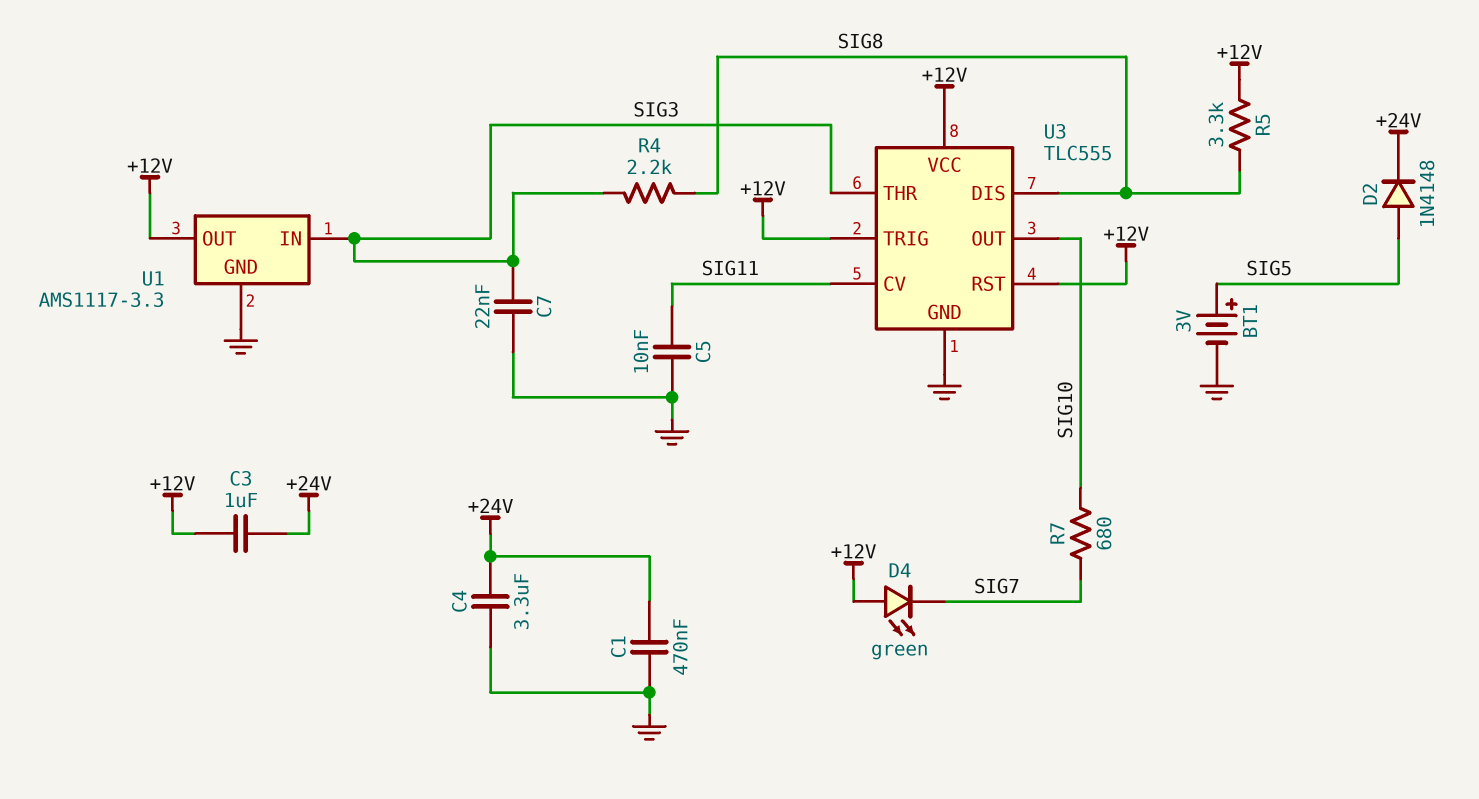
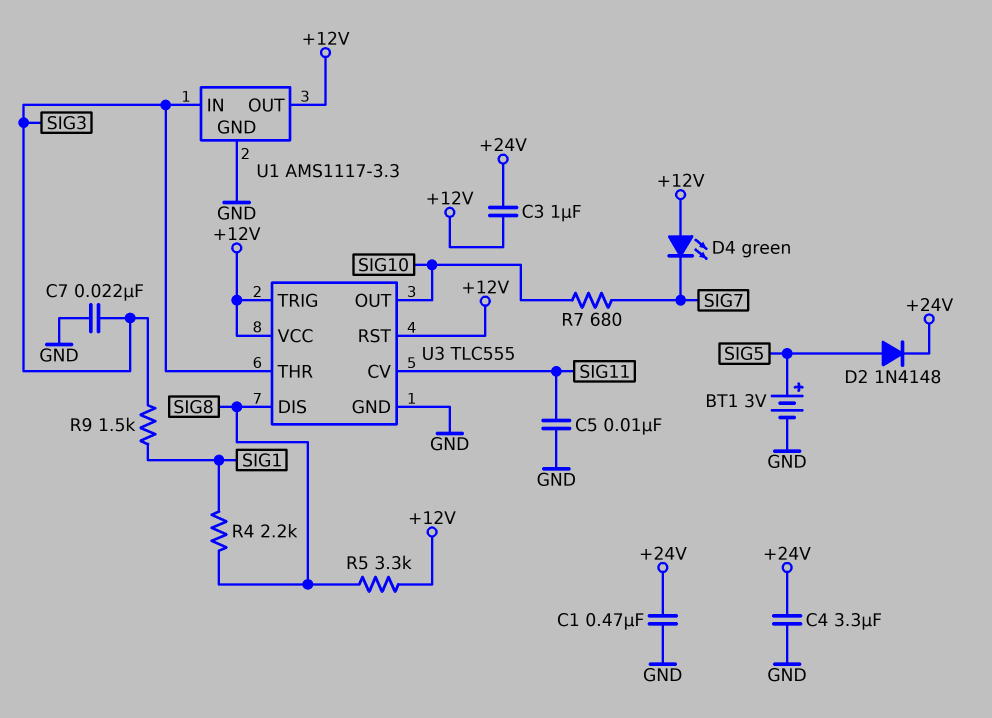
R4: 2.2k (SIG3, SIG8) -> 2.2k (SIG1, SIG8)
R9: none -> 1.5k (SIG1, SIG3)

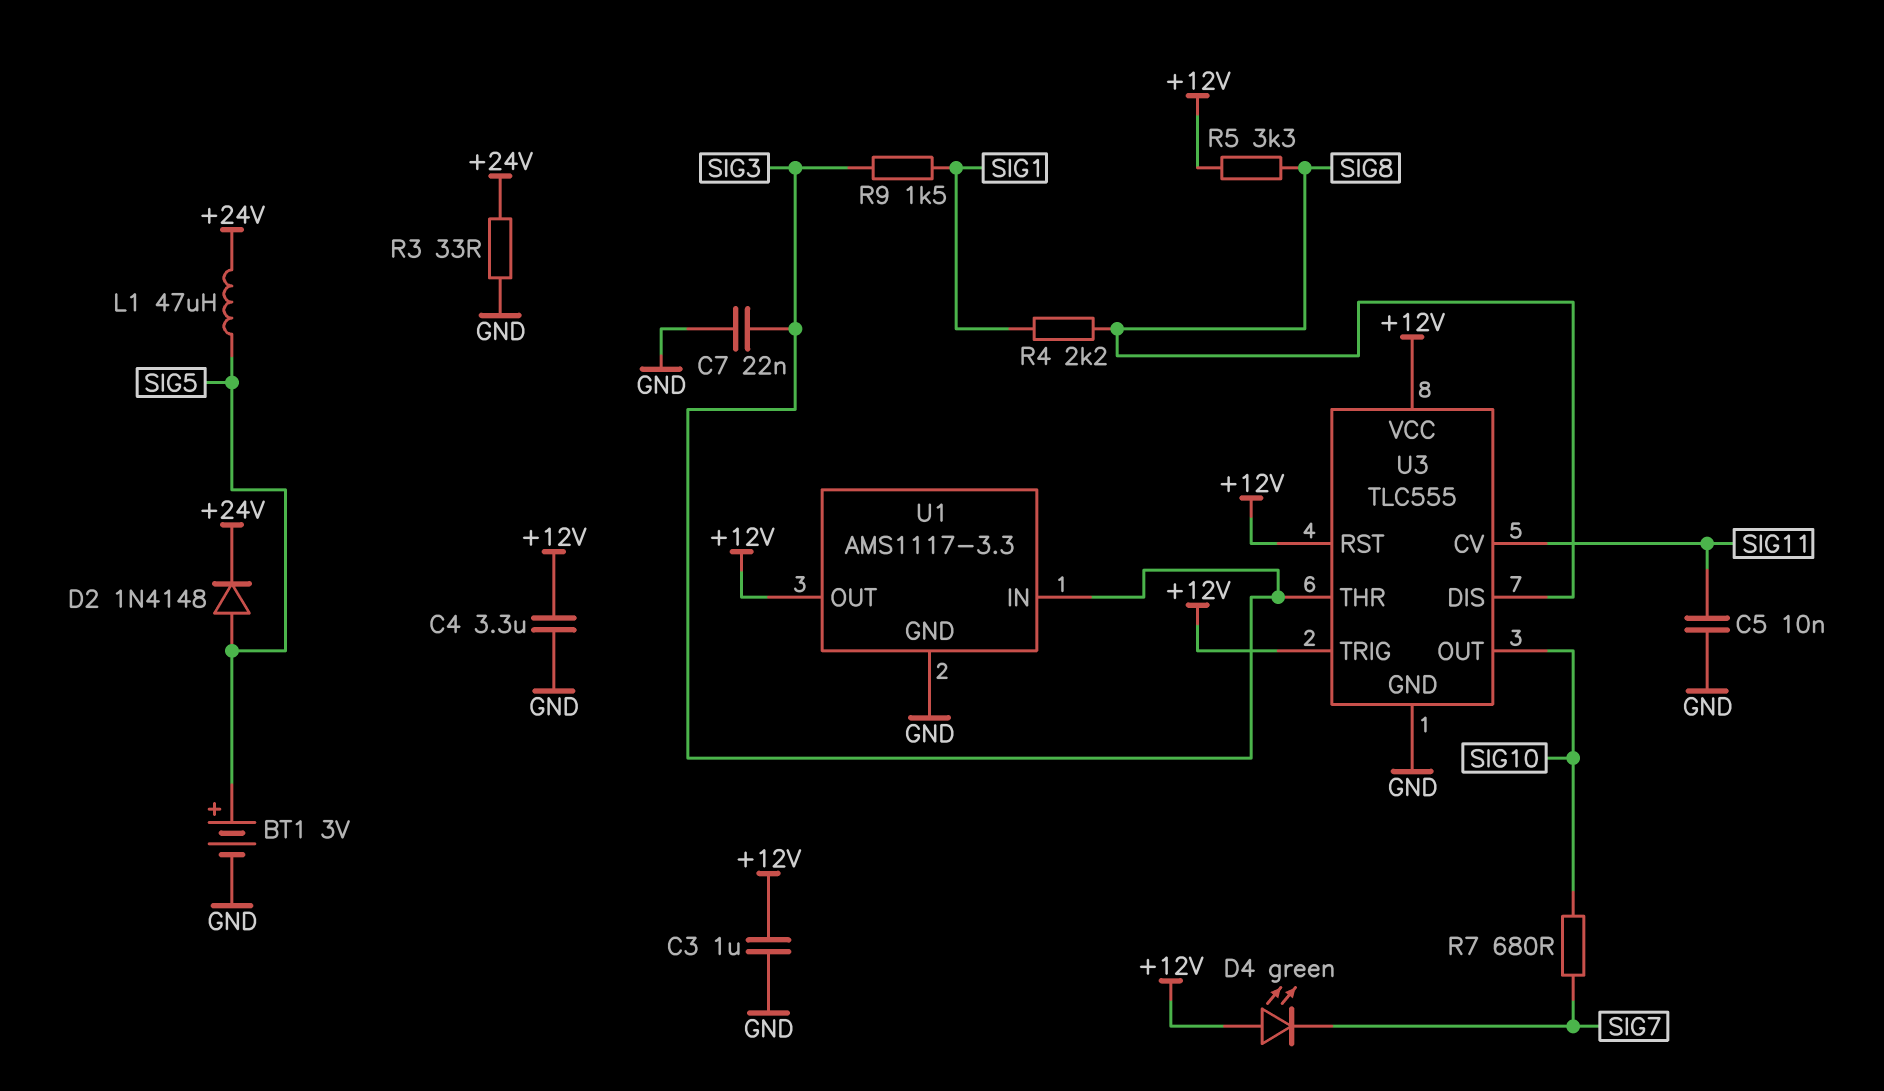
C1: 470nF (+24V, GND) -> none
C3: 1uF (+12V, +24V) -> 1uF (+12V, GND)
C4: 3.3uF (+24V, GND) -> 3.3uF (+12V, GND)
L1: none -> 47uH (+24V, SIG5)
R3: none -> 33 (+24V, GND)

